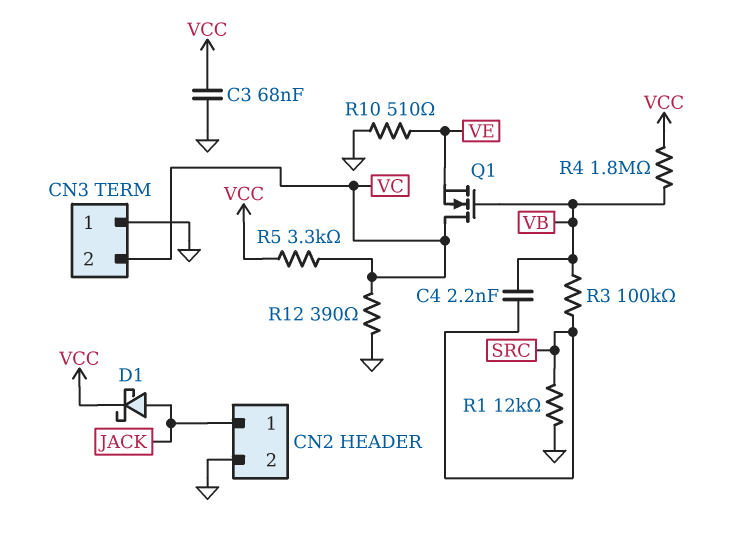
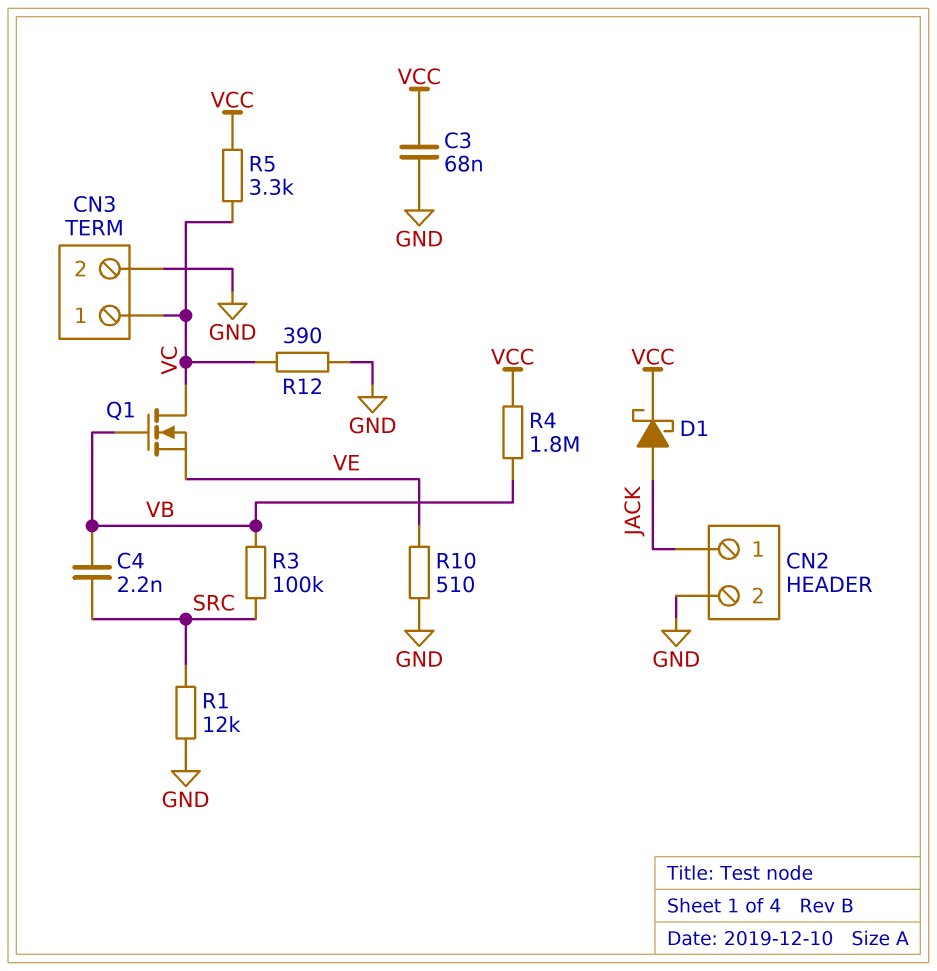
CN3 pin 1: GND -> VC
CN3 pin 2: VC -> GND

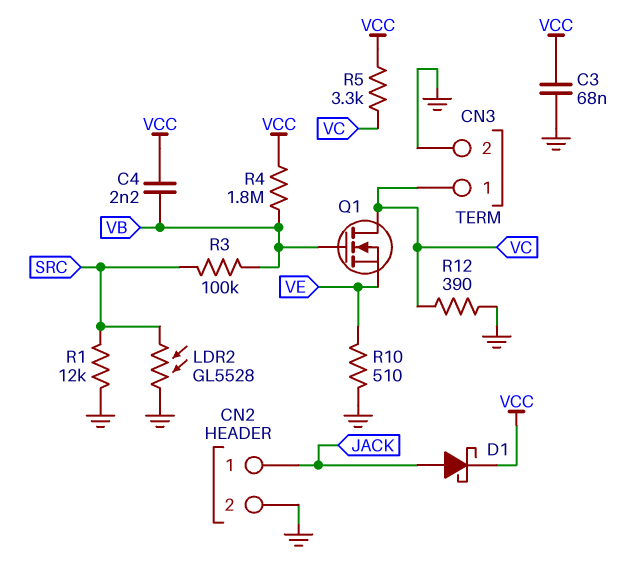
C4: 2.2nF (SRC, VB) -> 2.2nF (VB, VCC)
LDR2: none -> GL5528 (GND, SRC)

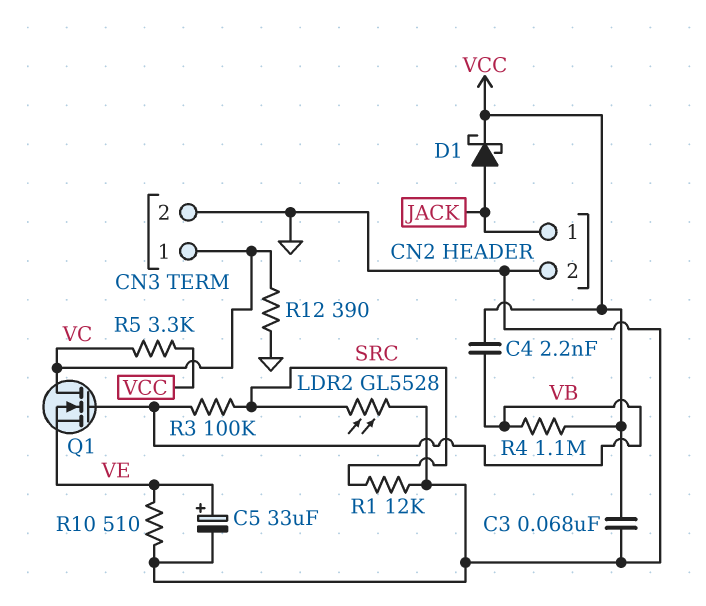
C5: none -> 33uF (plus VE, minus GND)
R4: 1.8M (VB, VCC) -> 1.1M (VB, VCC)

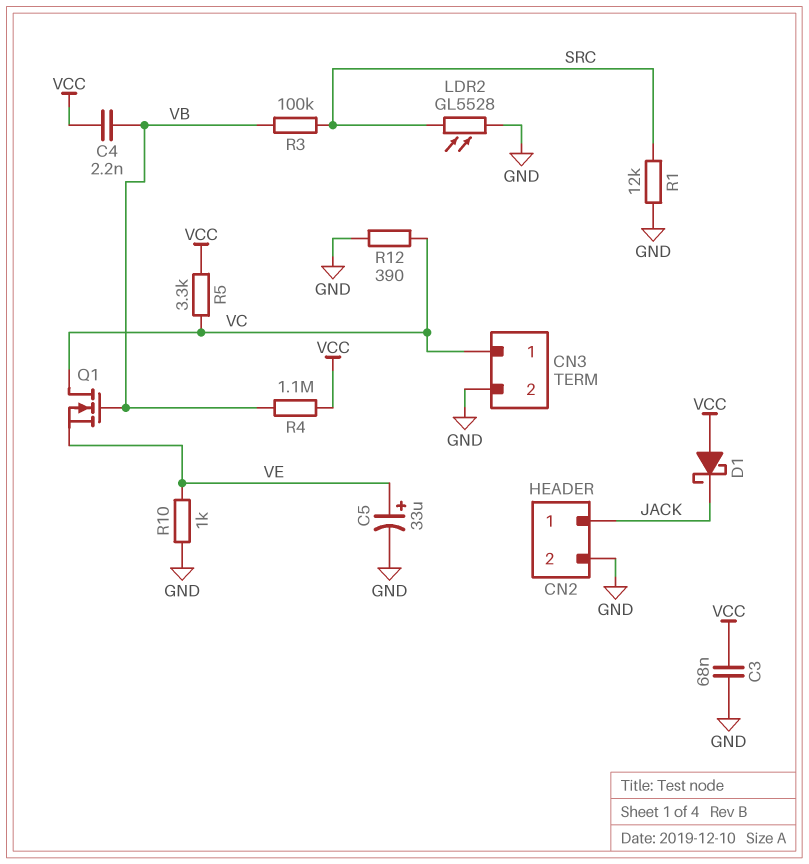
D1: schottky (A JACK, K VCC) -> schottky (A VCC, K JACK)
R10: 510 (GND, VE) -> 1k (GND, VE)

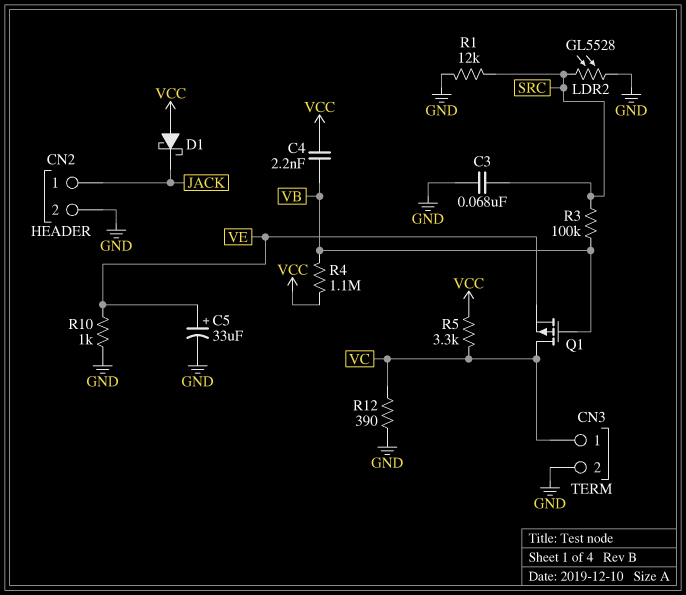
C3: 68nF (GND, VCC) -> 68nF (GND, SRC)
Q1: NMOS (G VB, D VC, S VE) -> PMOS (G VB, D VC, S VE)

